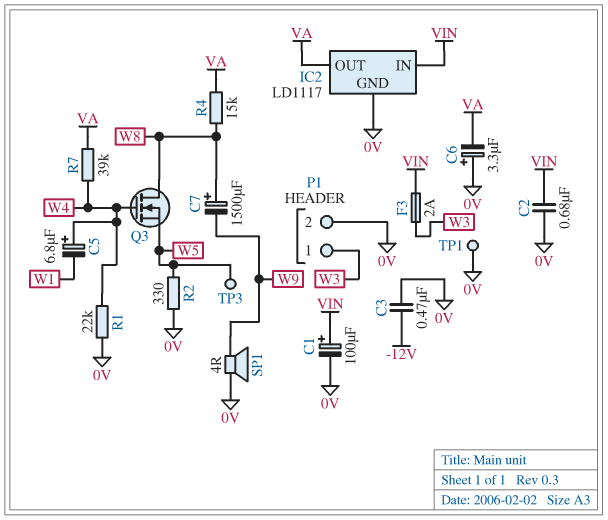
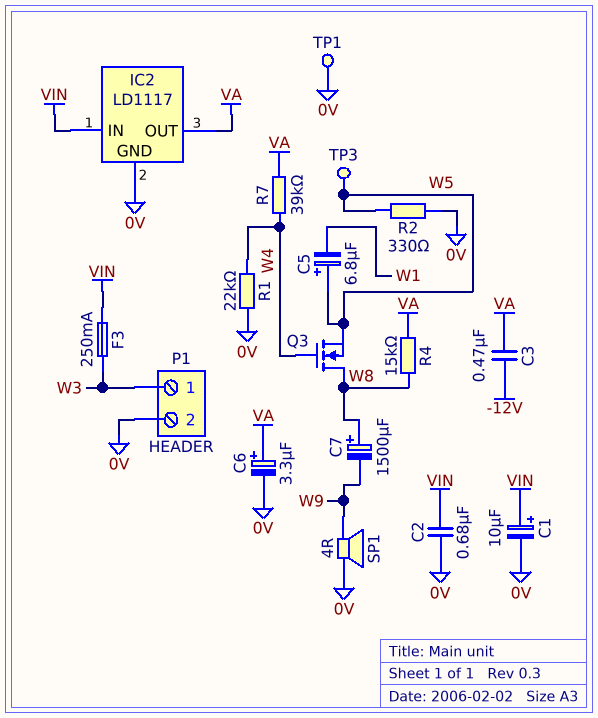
C1: 100uF (plus VIN, minus 0V) -> 10uF (plus VIN, minus 0V)
C3: 470nF (-12V, 0V) -> 470nF (-12V, VA)
C5: 6.8uF (plus W4, minus W1) -> 6.8uF (plus W5, minus W1)
C6: 3.3uF (plus 0V, minus VA) -> 3.3uF (plus VA, minus 0V)
F3: 2A (VIN, W3) -> 250mA (VIN, W3)

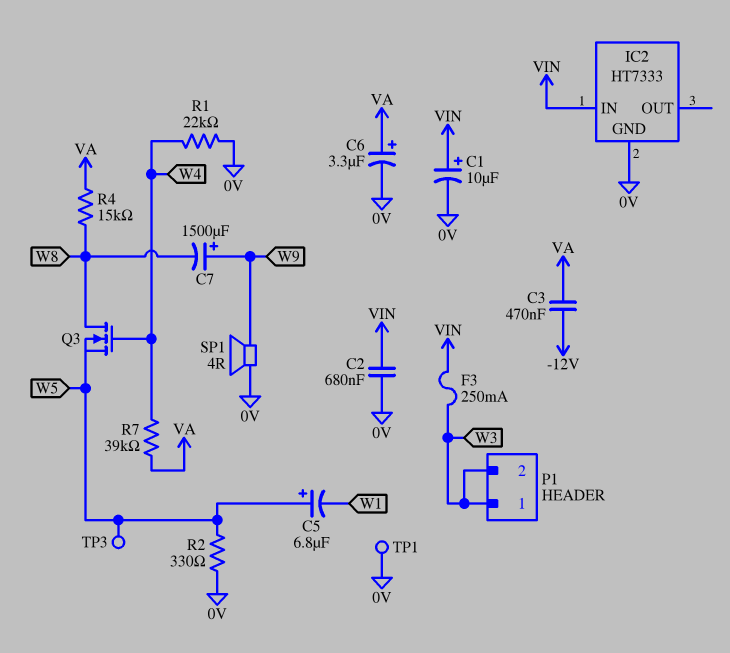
C7: 1500uF (plus W8, minus W9) -> 1500uF (plus W9, minus W8)
IC2: LD1117 -> HT7333
IC2 pin OUT: VA -> none
P1 pin 2: 0V -> W3

